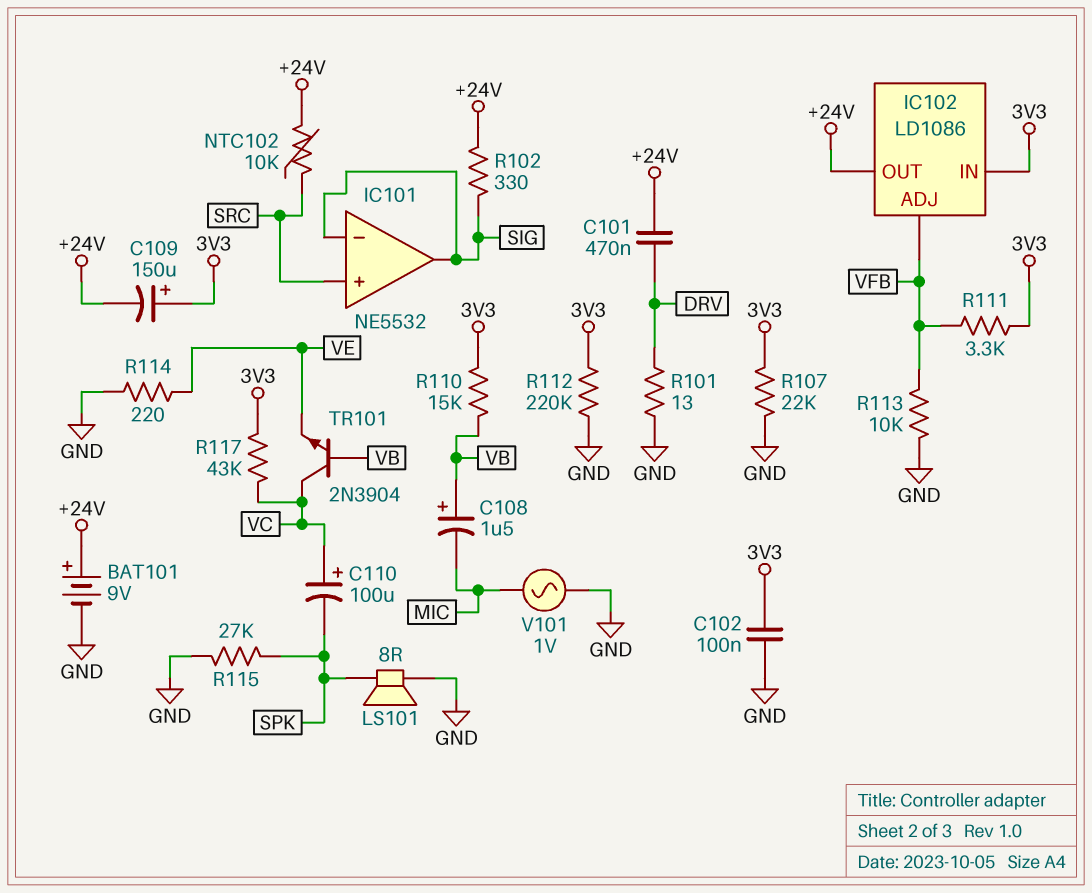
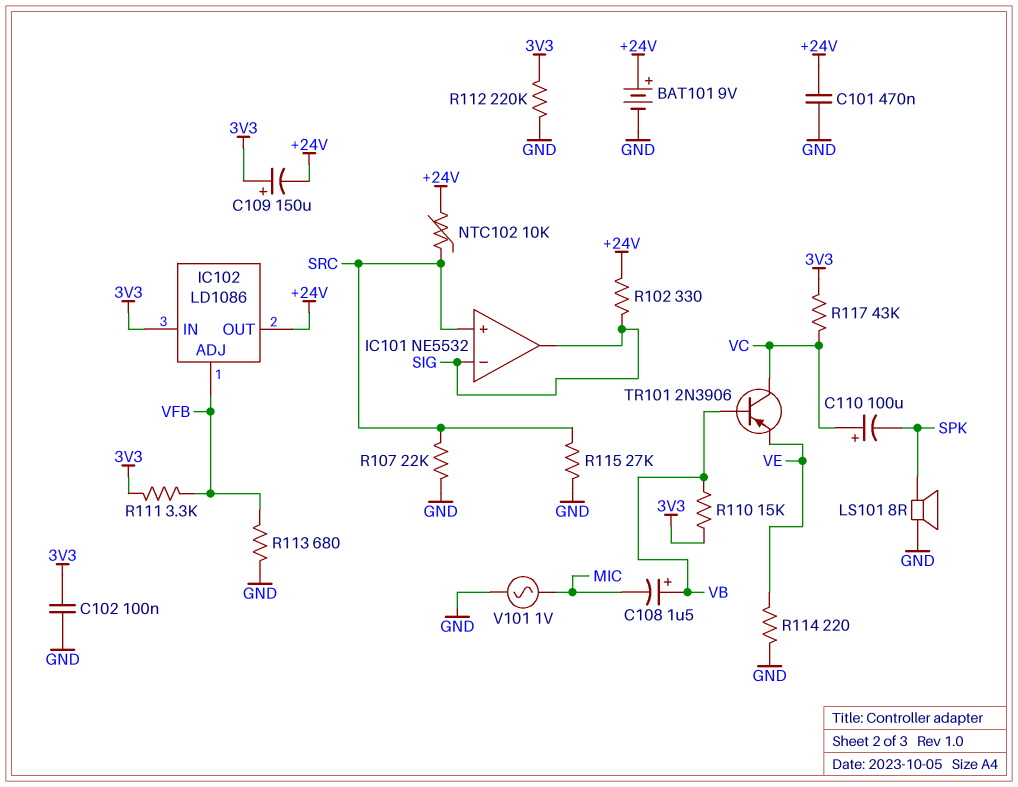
C101: 470nF (+24V, DRV) -> 470nF (+24V, GND)
R101: 13 (DRV, GND) -> none
R107: 22k (3V3, GND) -> 22k (GND, SRC)
R113: 10k (GND, VFB) -> 680 (GND, VFB)
R115: 27k (GND, SPK) -> 27k (GND, SRC)
TR101: NPN 2N3904 (B VB, C VC, E VE) -> PNP 2N3906 (B VB, C VC, E VE)

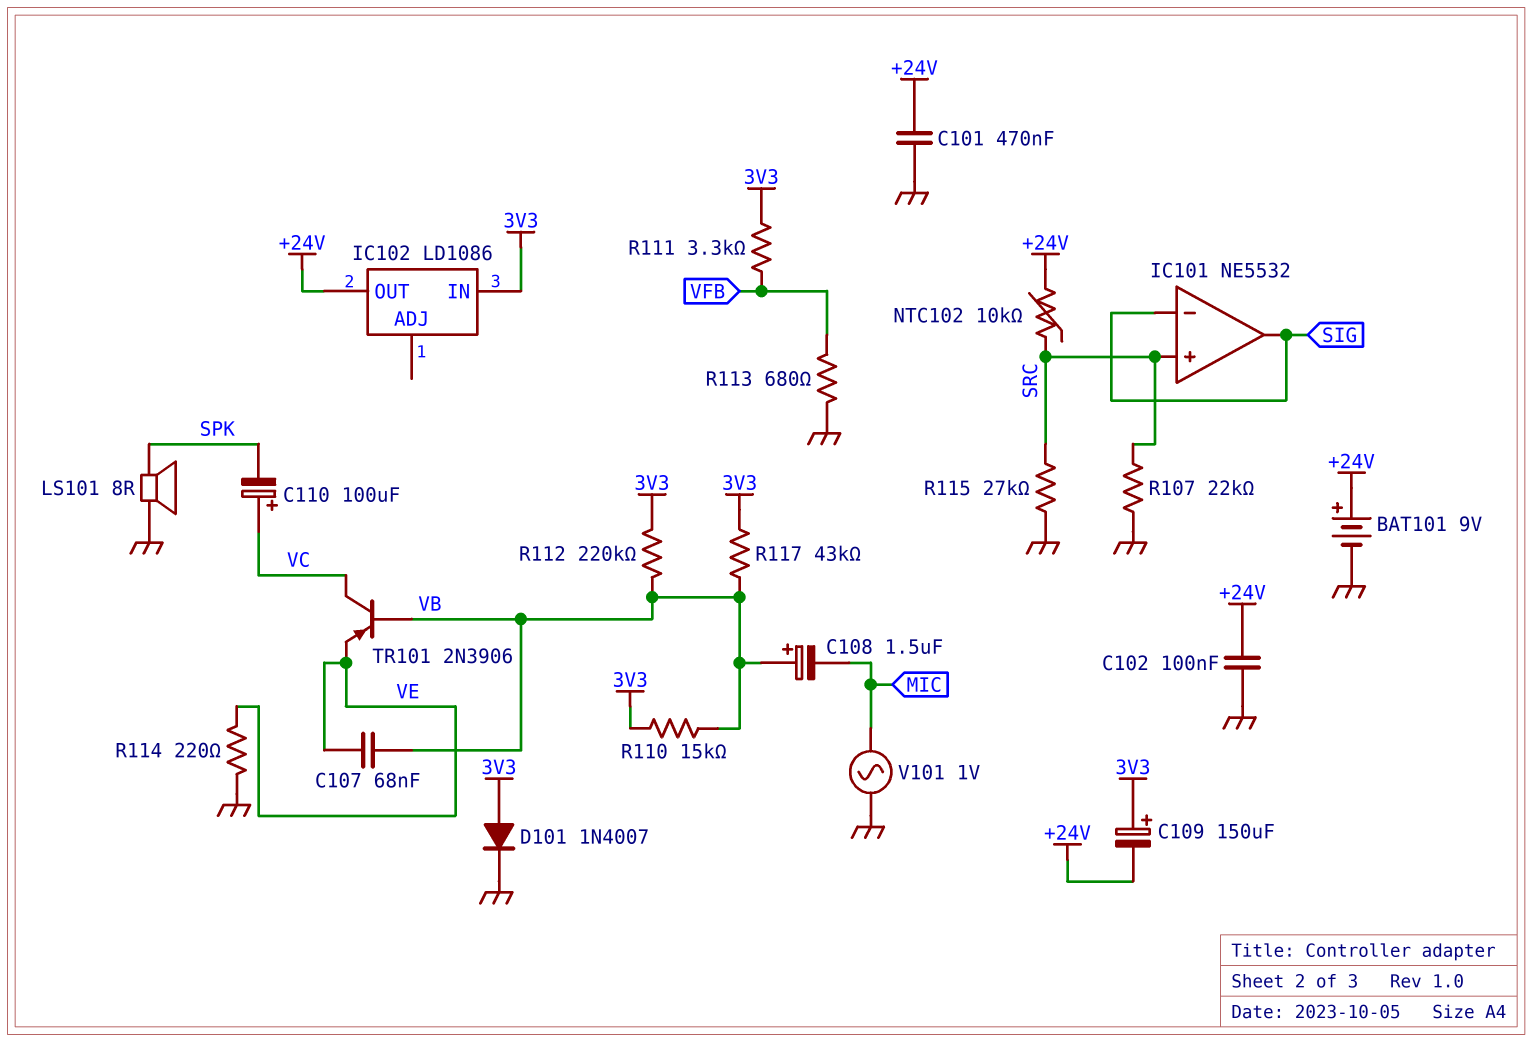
C102: 100nF (3V3, GND) -> 100nF (+24V, GND)
C107: none -> 68nF (VB, VE)
D101: none -> diode 1N4007 (A 3V3, K GND)
IC102 pin ADJ: VFB -> none
R102: 330 (+24V, SIG) -> none
R112: 220k (3V3, GND) -> 220k (3V3, VB)
R117: 43k (3V3, VC) -> 43k (3V3, VB)

